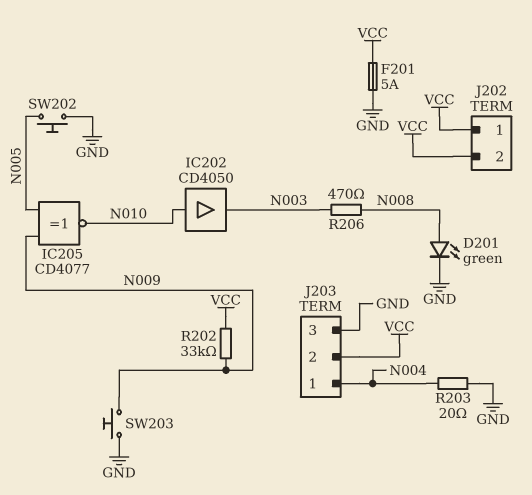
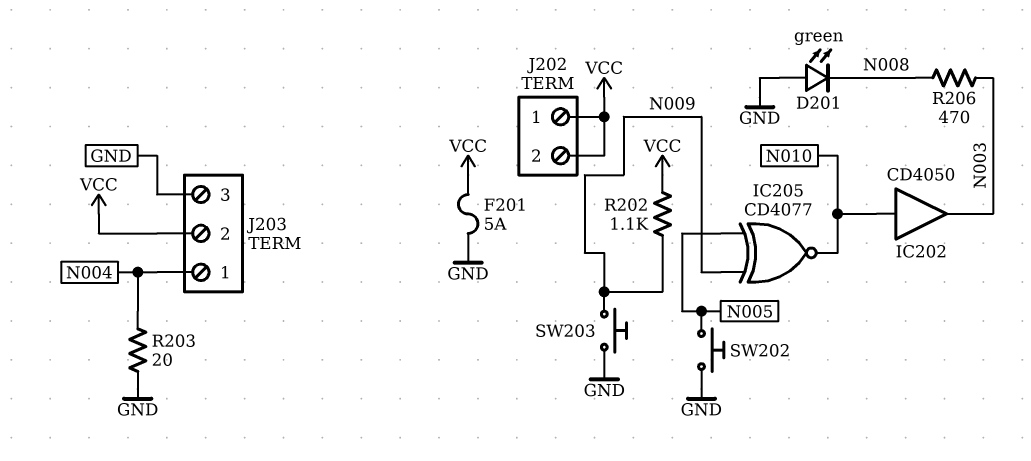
D201: LED green (A N008, K GND) -> LED green (A GND, K N008)
R202: 33k (N009, VCC) -> 1.1k (N009, VCC)

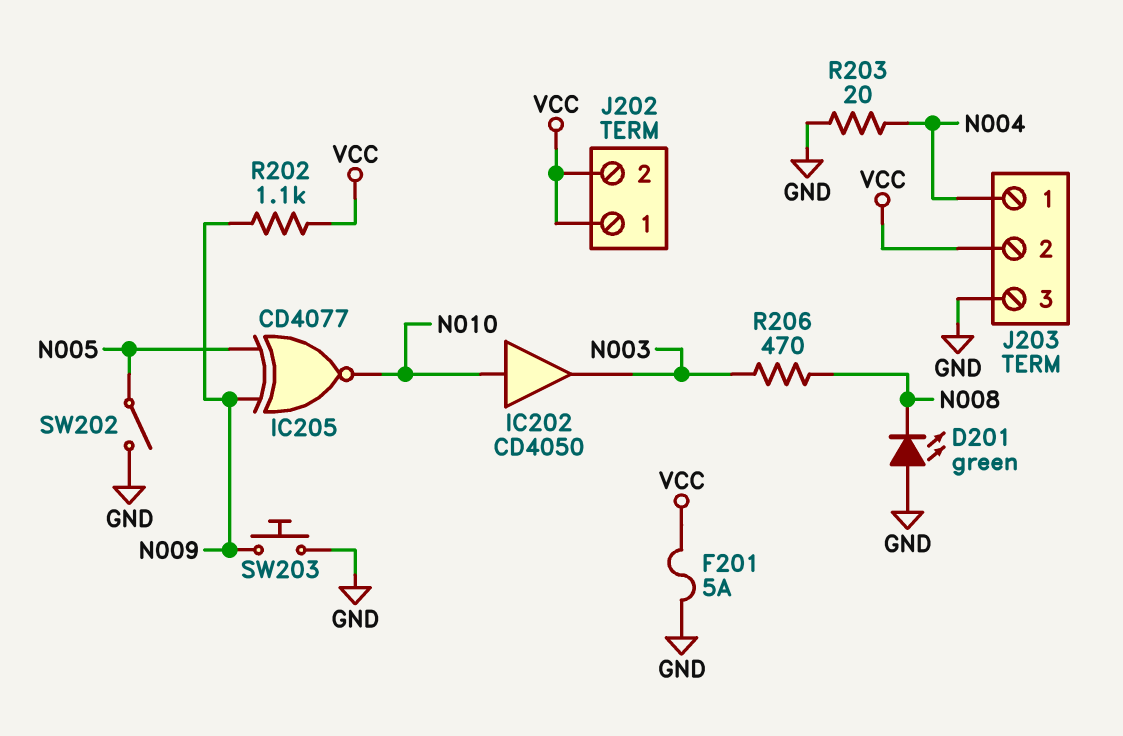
SW202: button (GND, N005) -> switch (GND, N005)

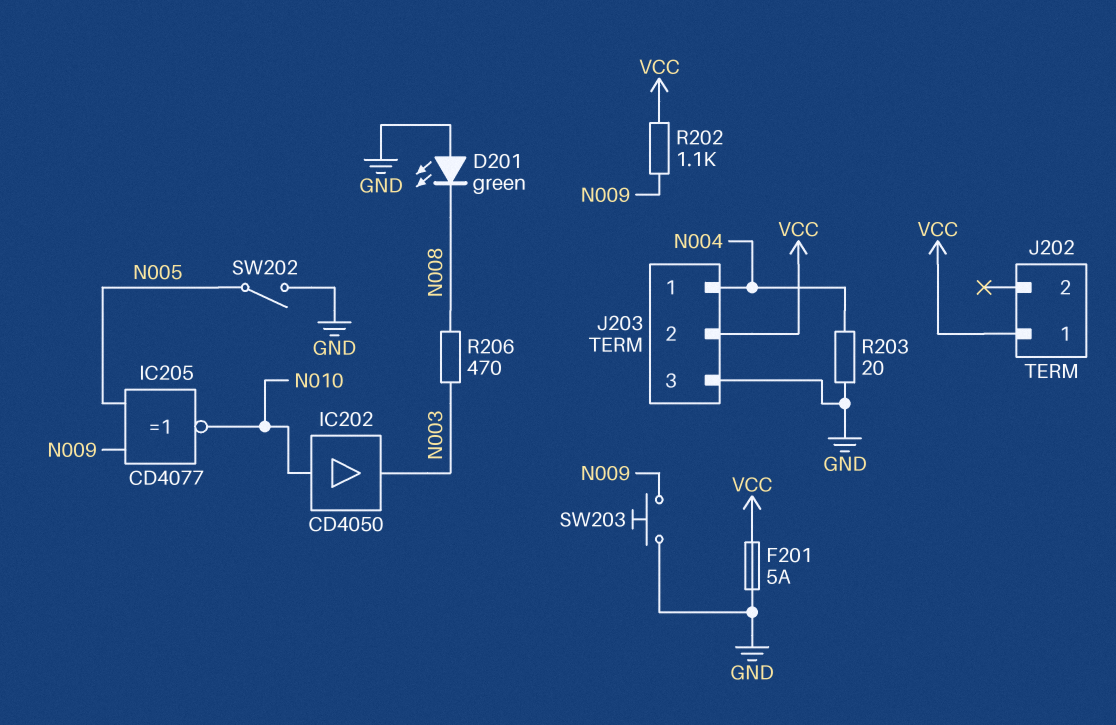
J202 pin 2: VCC -> none

